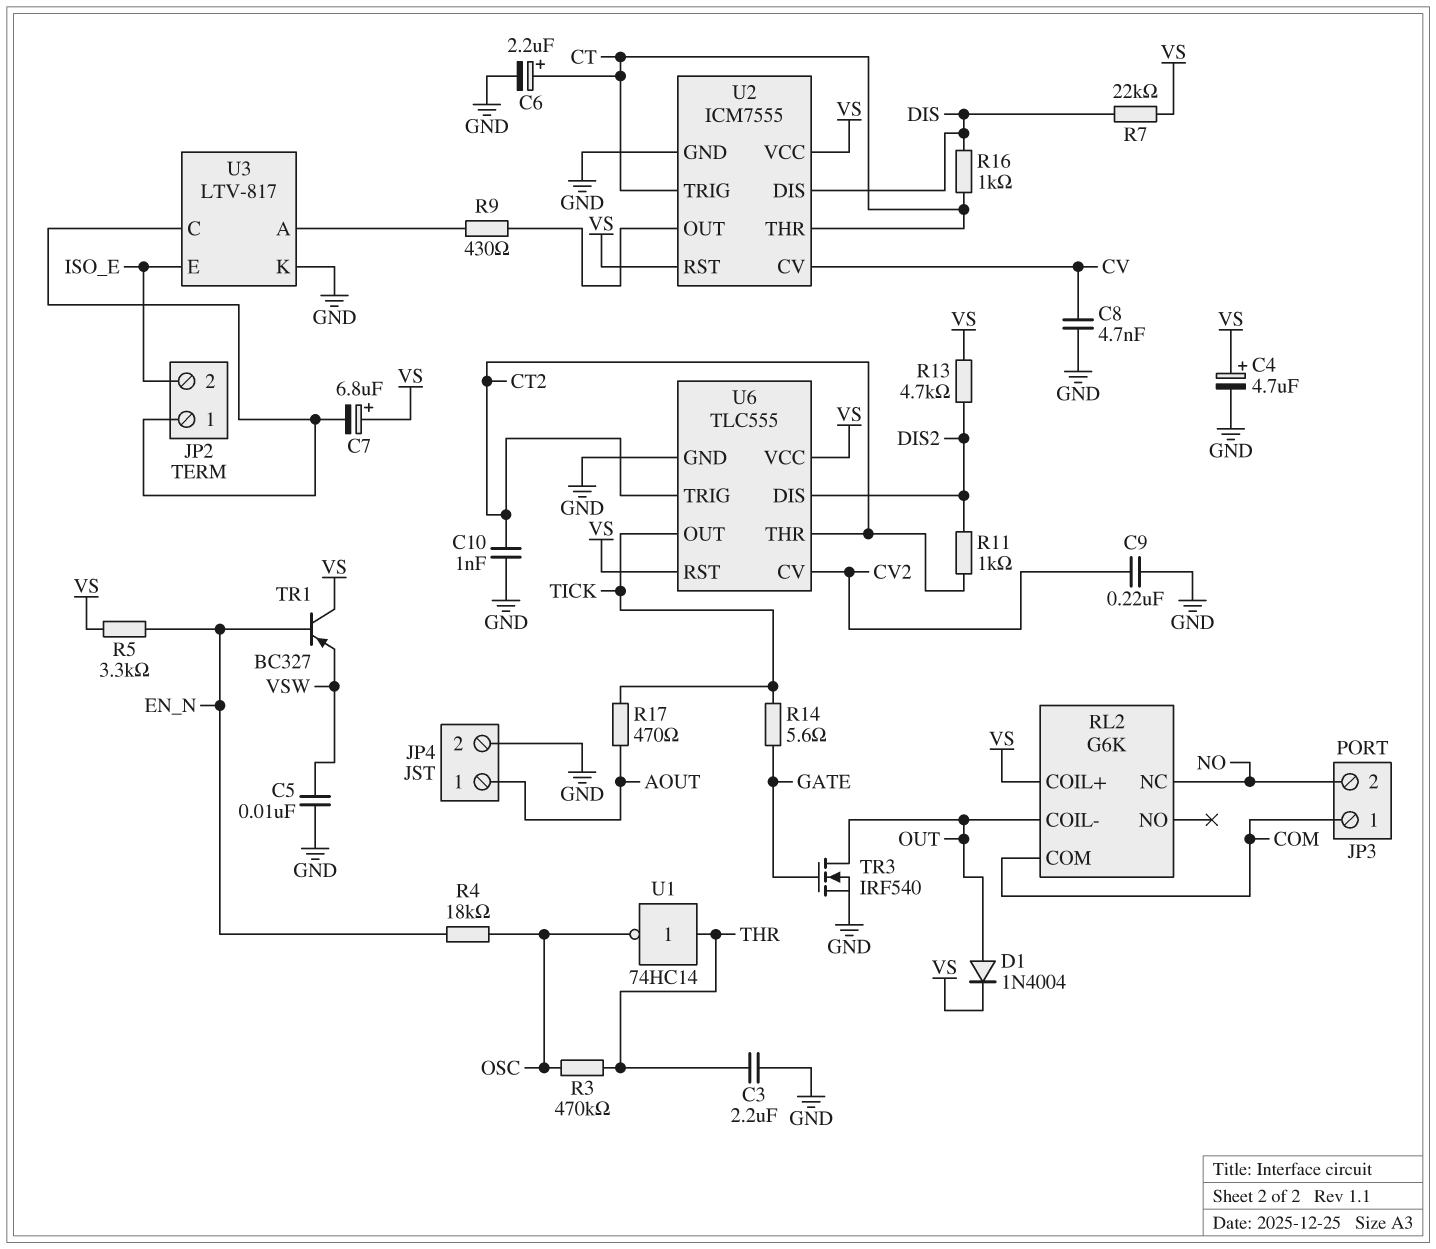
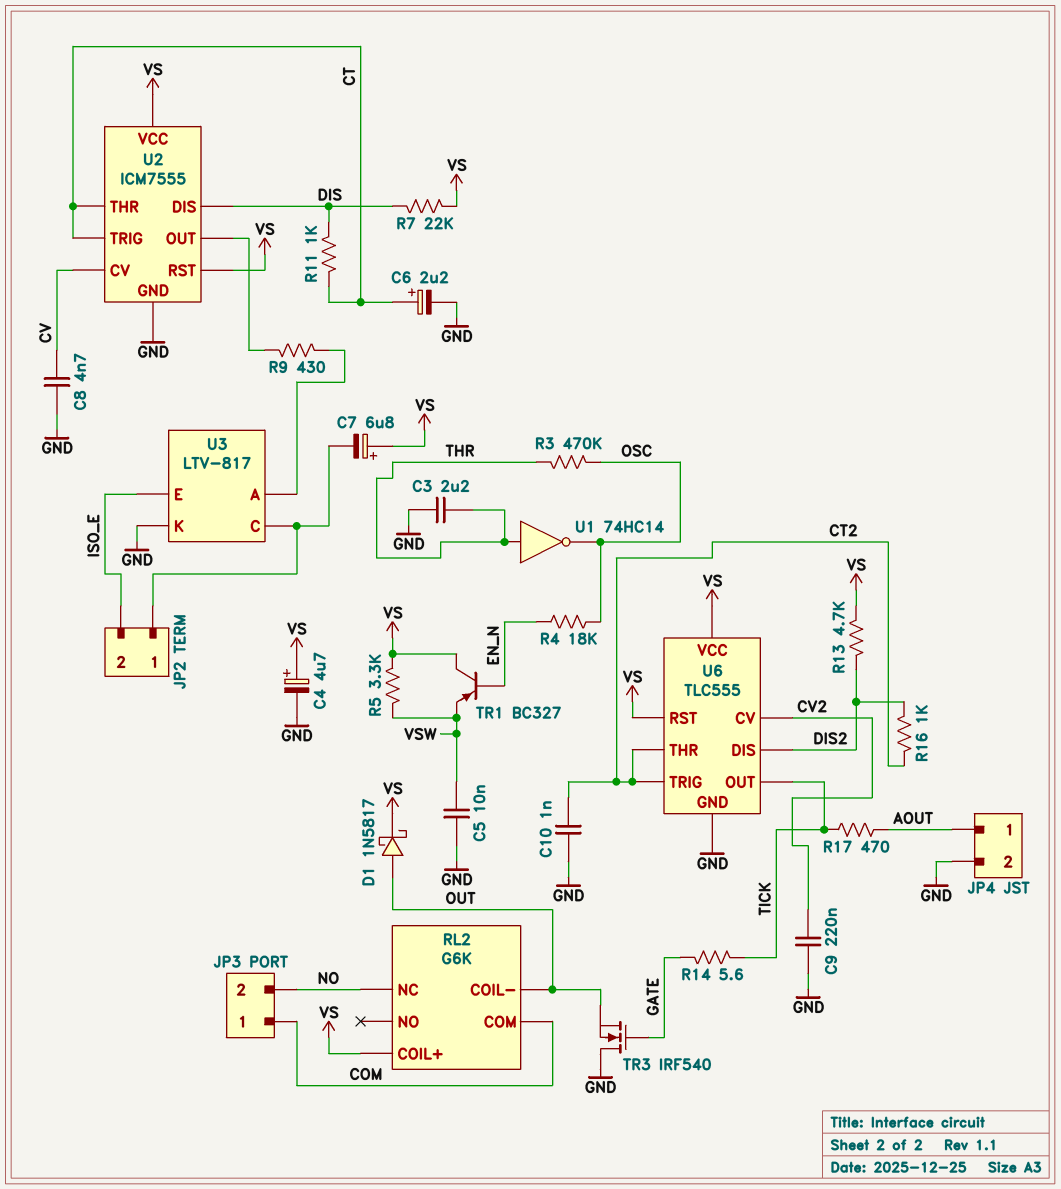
D1: diode 1N4004 (A OUT, K VS) -> schottky 1N5817 (A OUT, K VS)
R5: 3.3k (EN_N, VS) -> 3.3k (VS, VSW)
R11: 1k (CT2, DIS2) -> 1k (CT, DIS)
R16: 1k (CT, DIS) -> 1k (CT2, DIS2)
TR3: NMOS IRF540 (G GATE, D OUT, S GND) -> NMOS IRF540 (G GATE, D GND, S OUT)

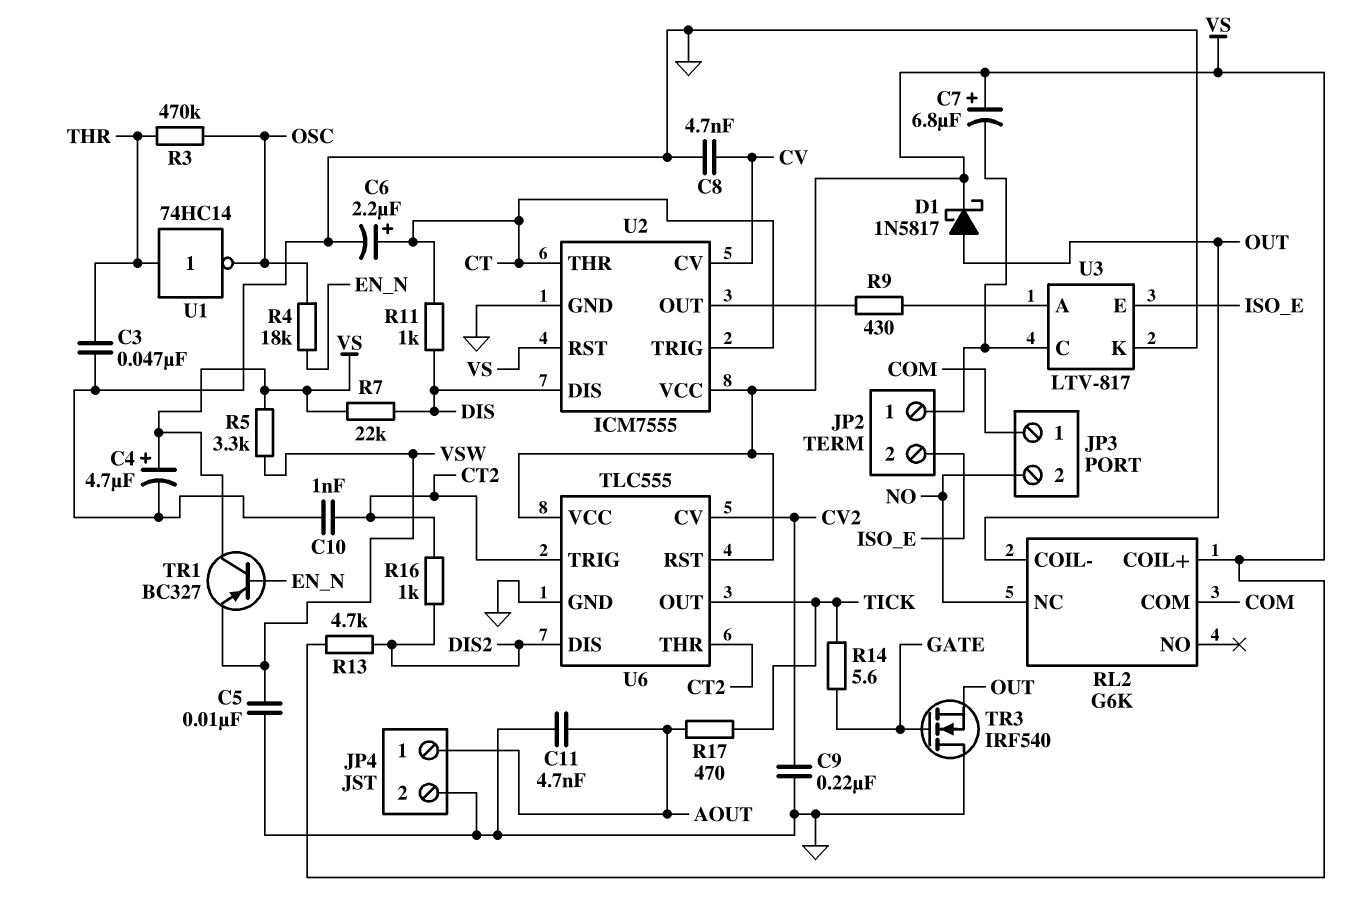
C3: 2.2uF (GND, THR) -> 47nF (GND, THR)
C11: none -> 4.7nF (AOUT, GND)

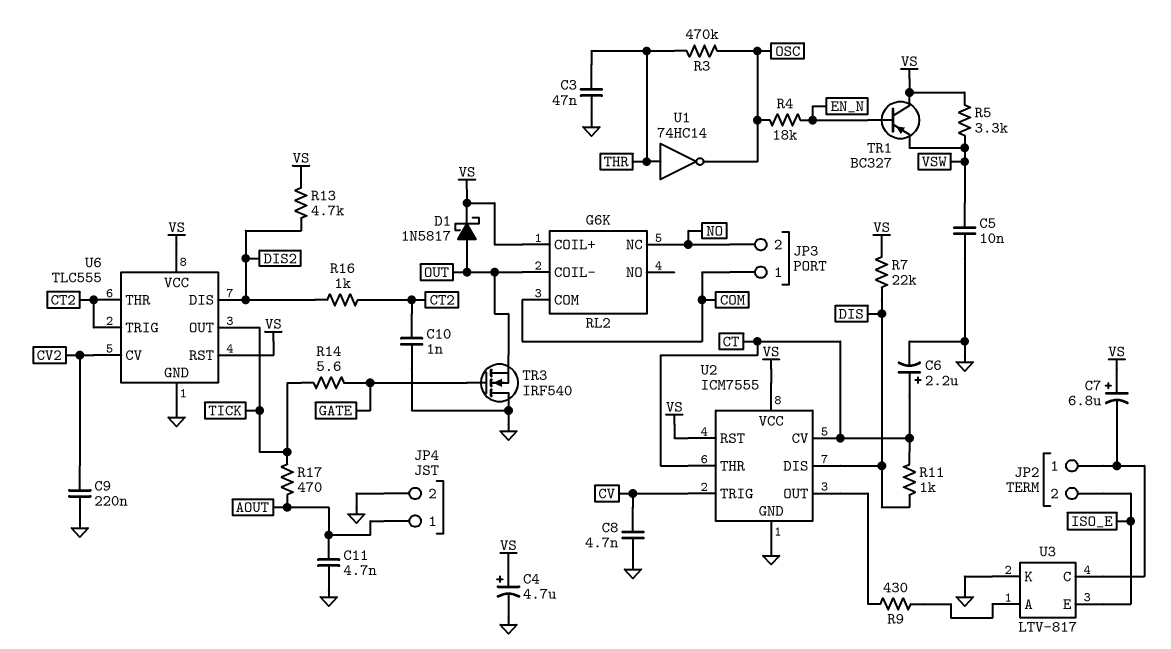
U2 pin CV: CV -> CT
U2 pin TRIG: CT -> CV

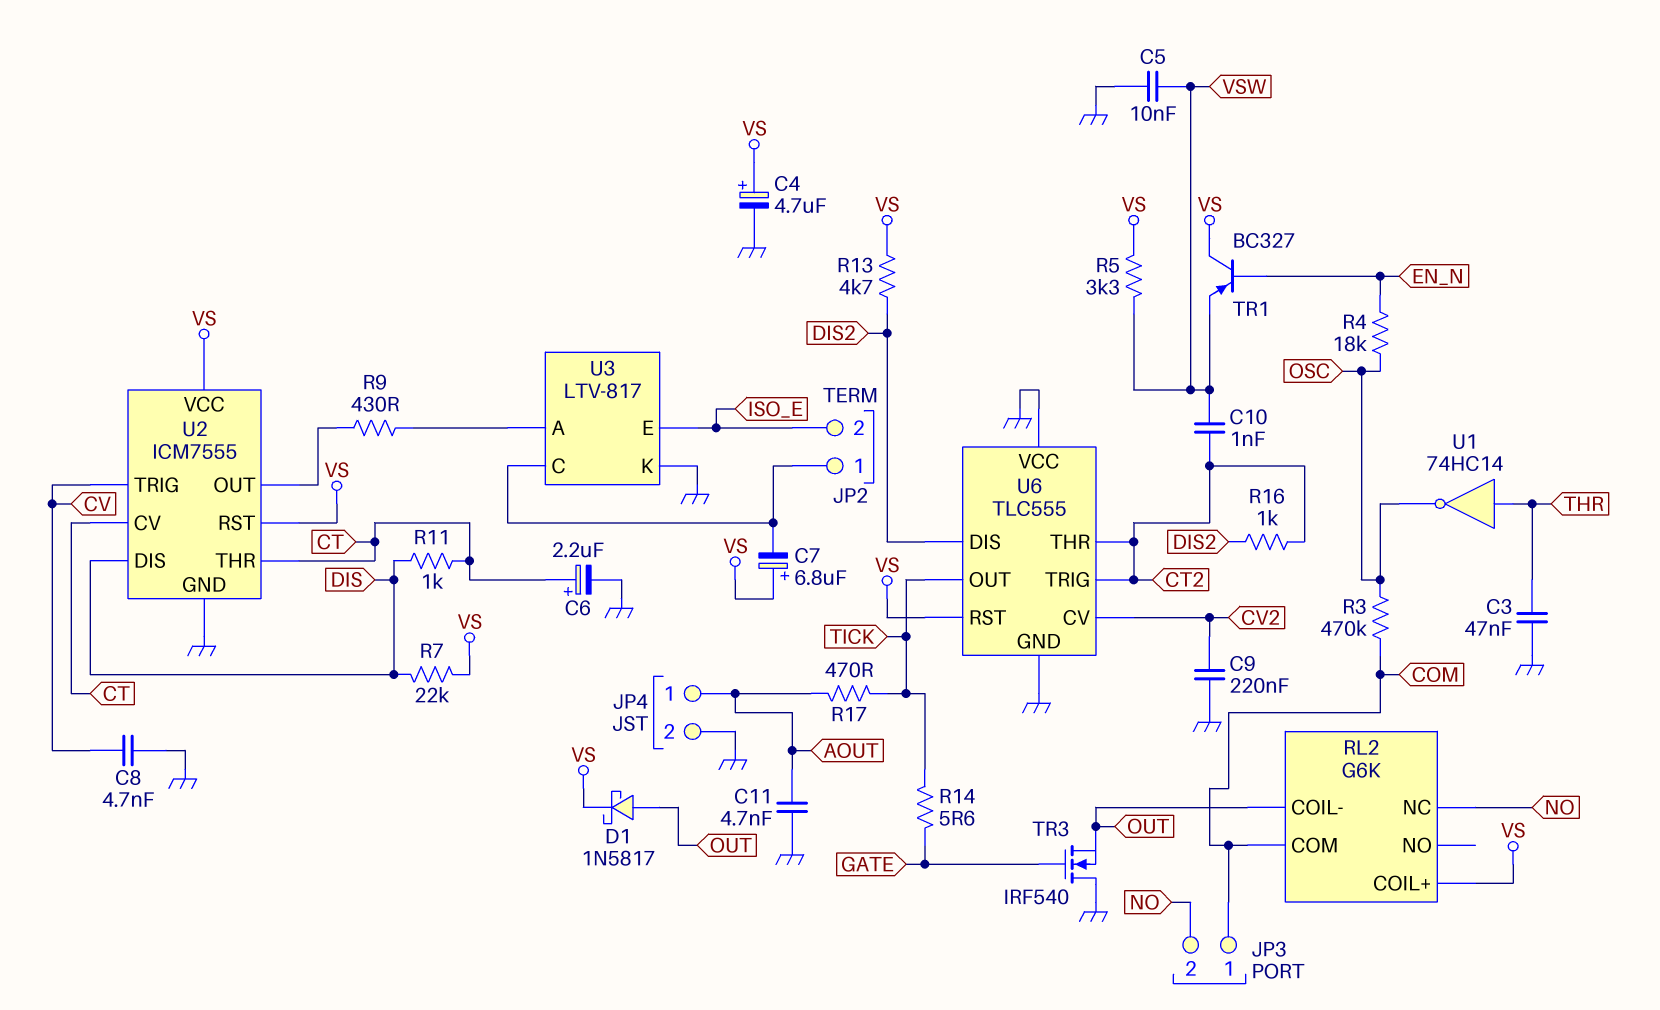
C10: 1nF (CT2, GND) -> 1nF (CT2, VSW)
R3: 470k (OSC, THR) -> 470k (COM, OSC)
U6 pin VCC: VS -> GND

